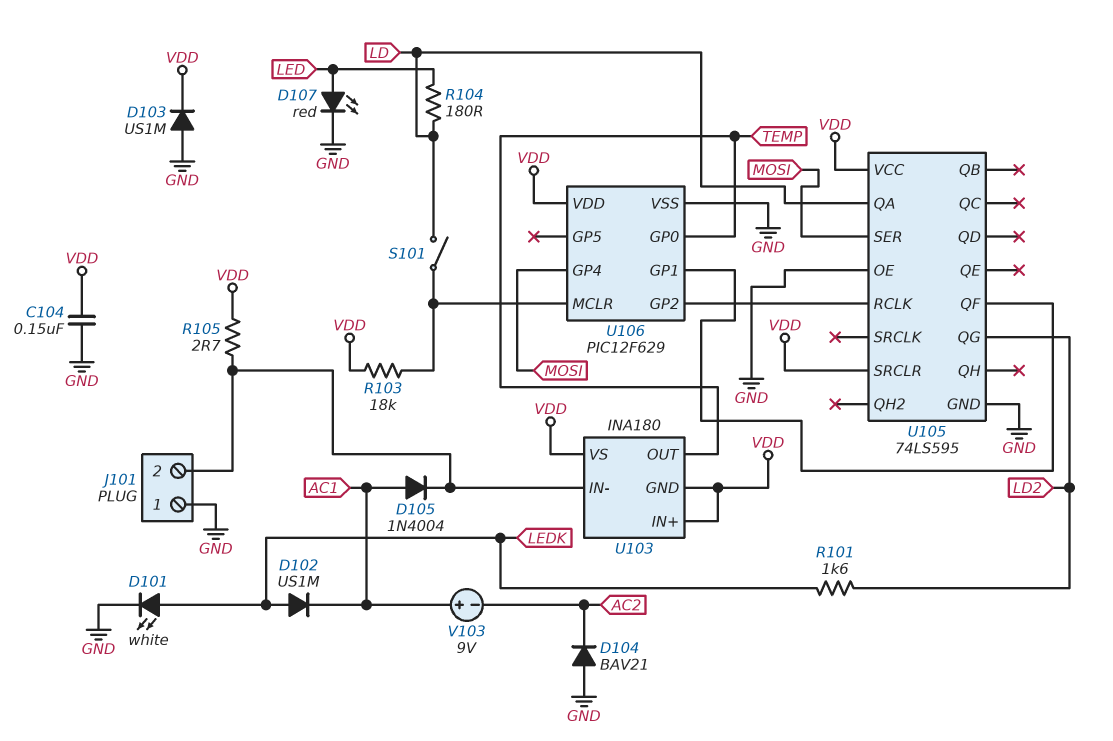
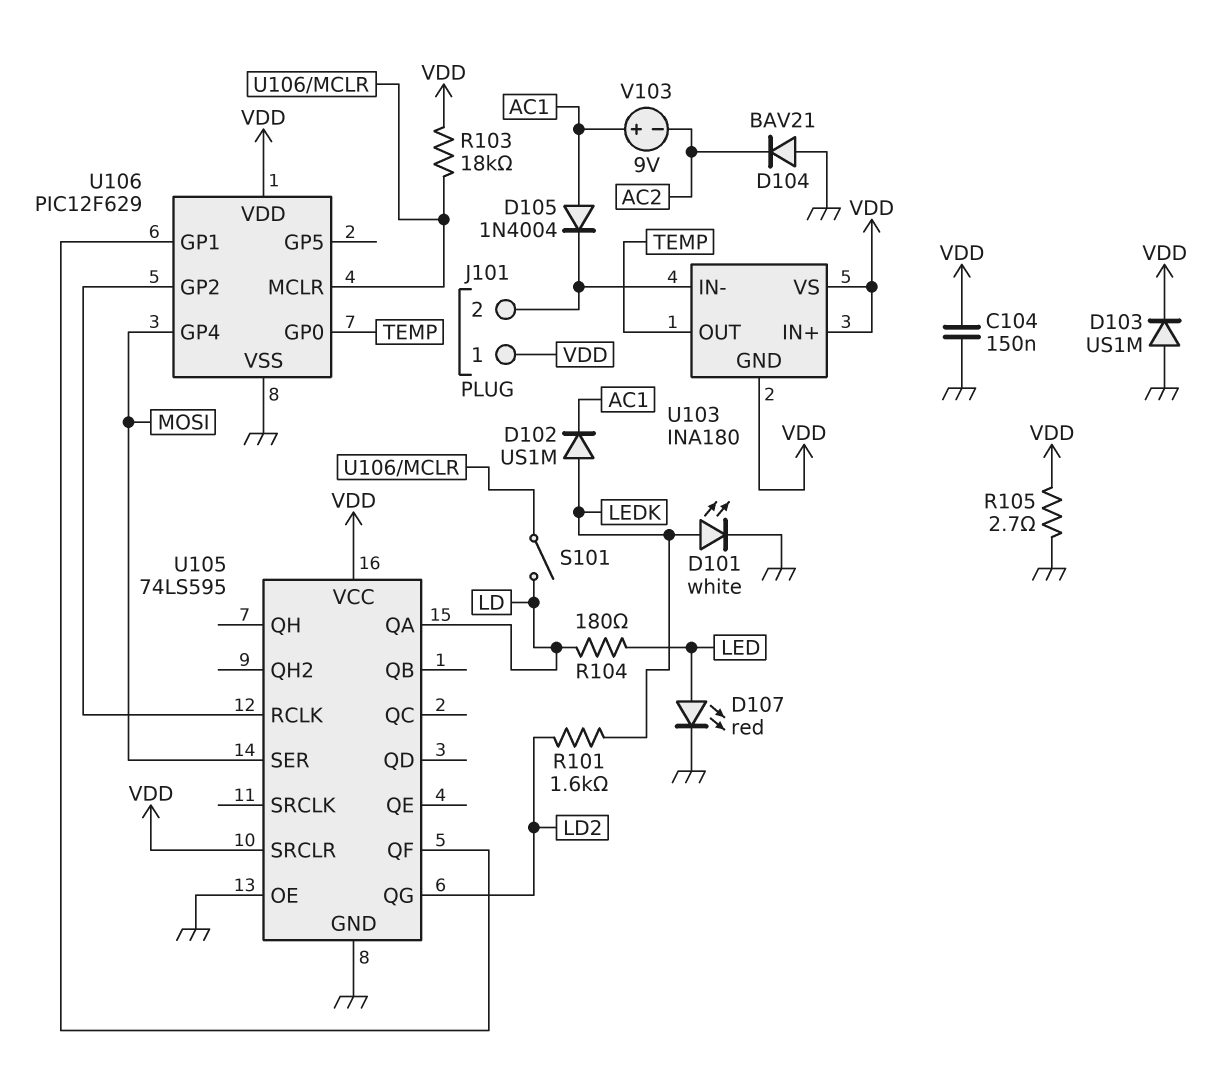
J101 pin 1: GND -> VDD
R105: 2.7 (J101/2, VDD) -> 2.7 (GND, VDD)

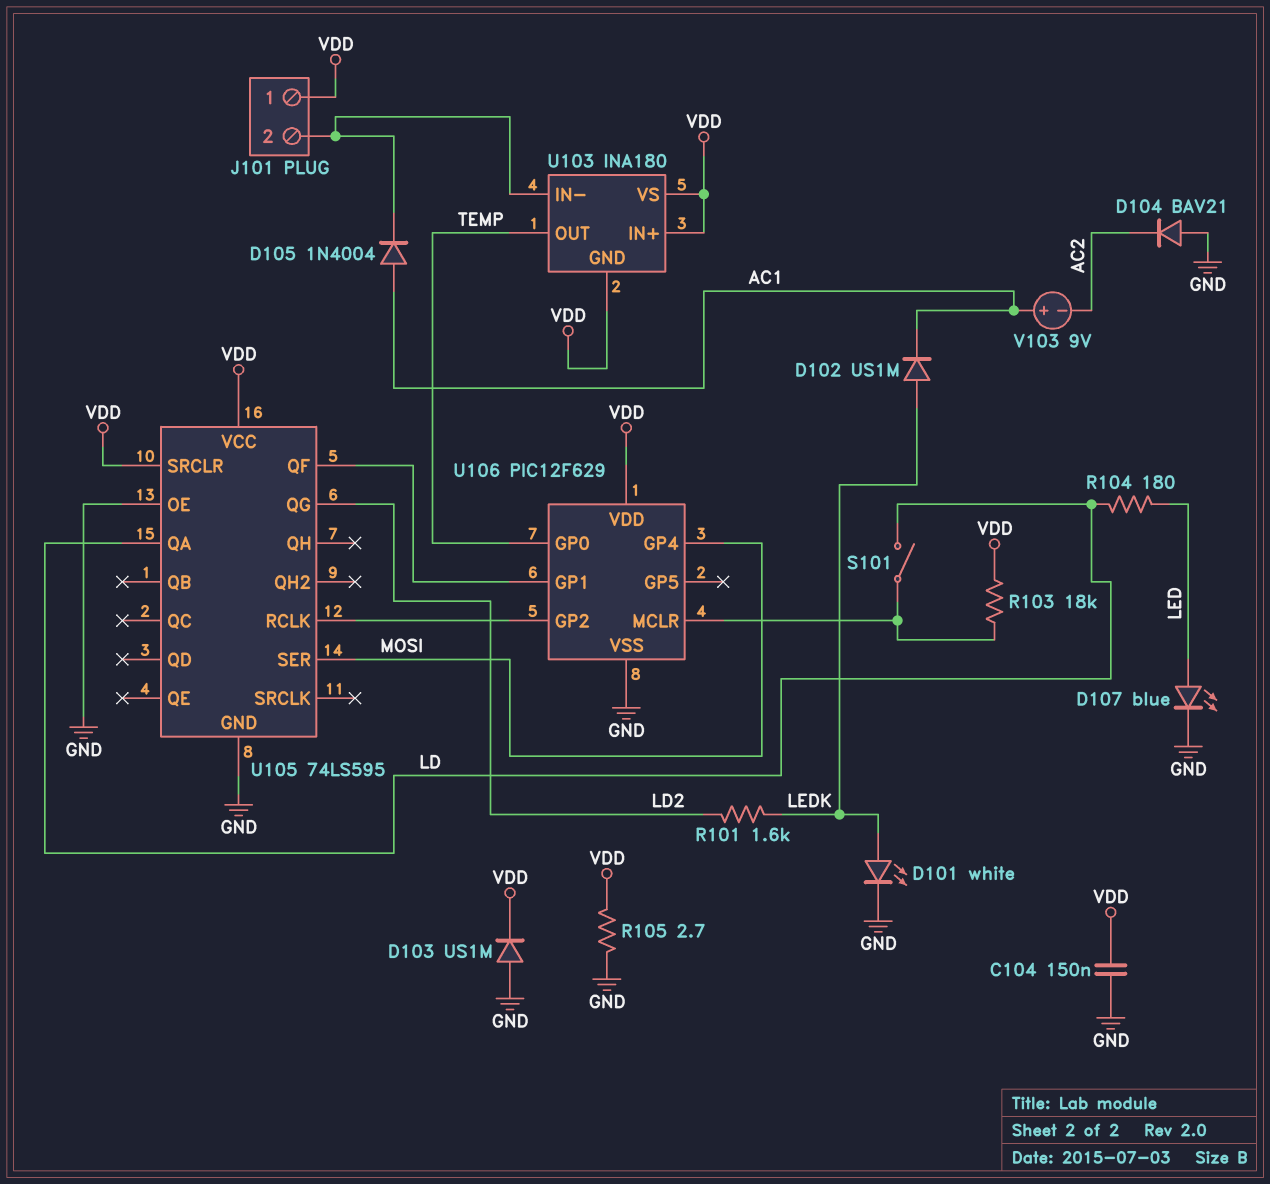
D107: LED red (A LED, K GND) -> LED blue (A LED, K GND)

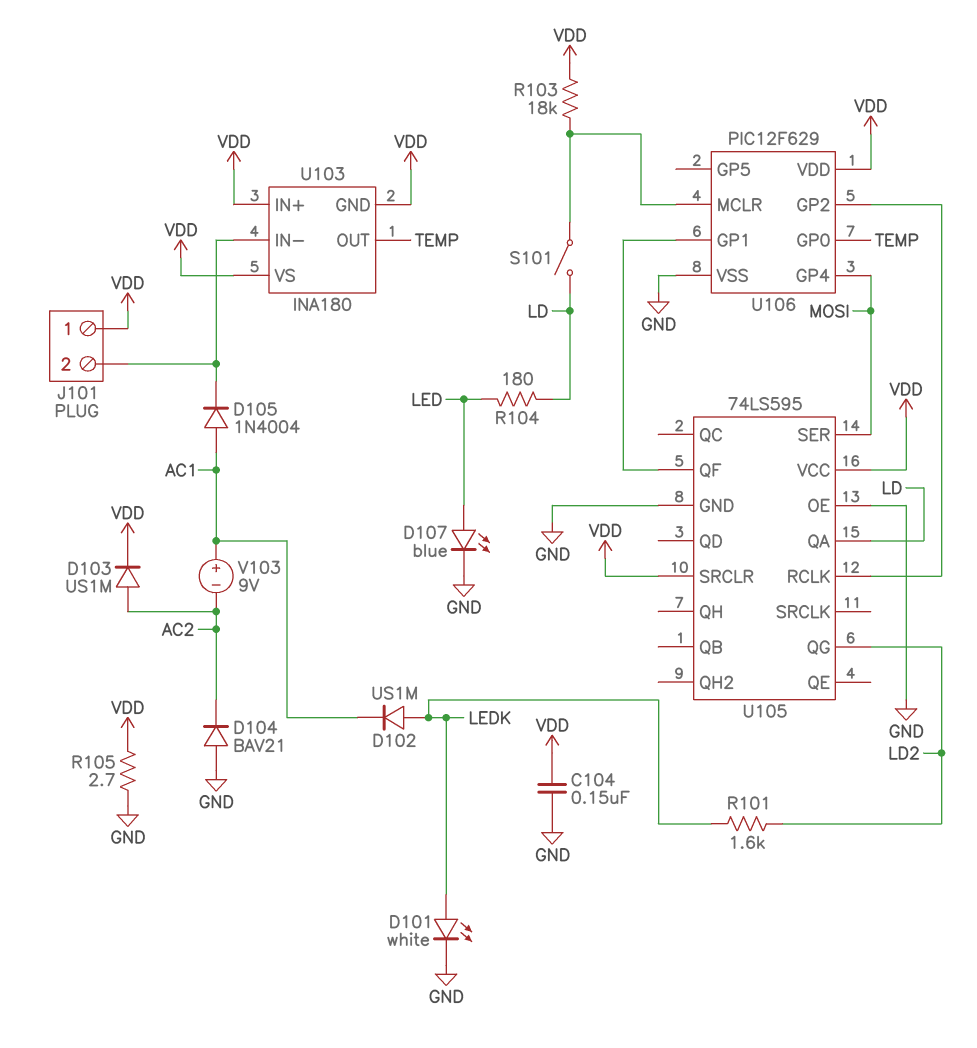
D103: diode US1M (A GND, K VDD) -> diode US1M (A AC2, K VDD)

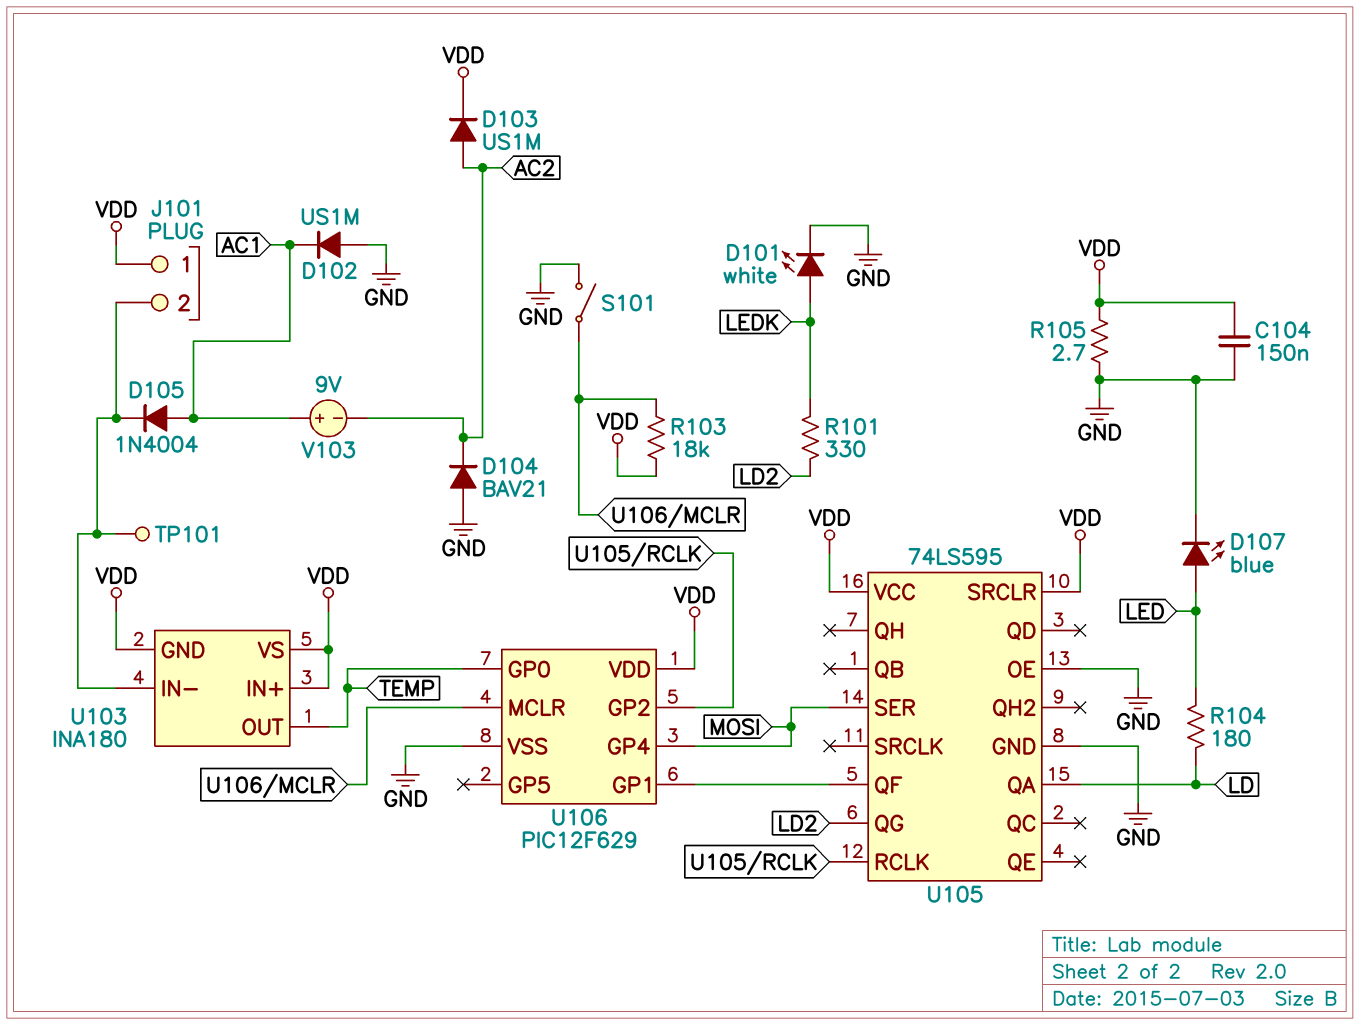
D102: diode US1M (A LEDK, K AC1) -> diode US1M (A GND, K AC1)
R101: 1.6k (LD2, LEDK) -> 330 (LD2, LEDK)
S101: switch (LD, U106/MCLR) -> switch (GND, U106/MCLR)
TP101: none -> test point (J101/2)

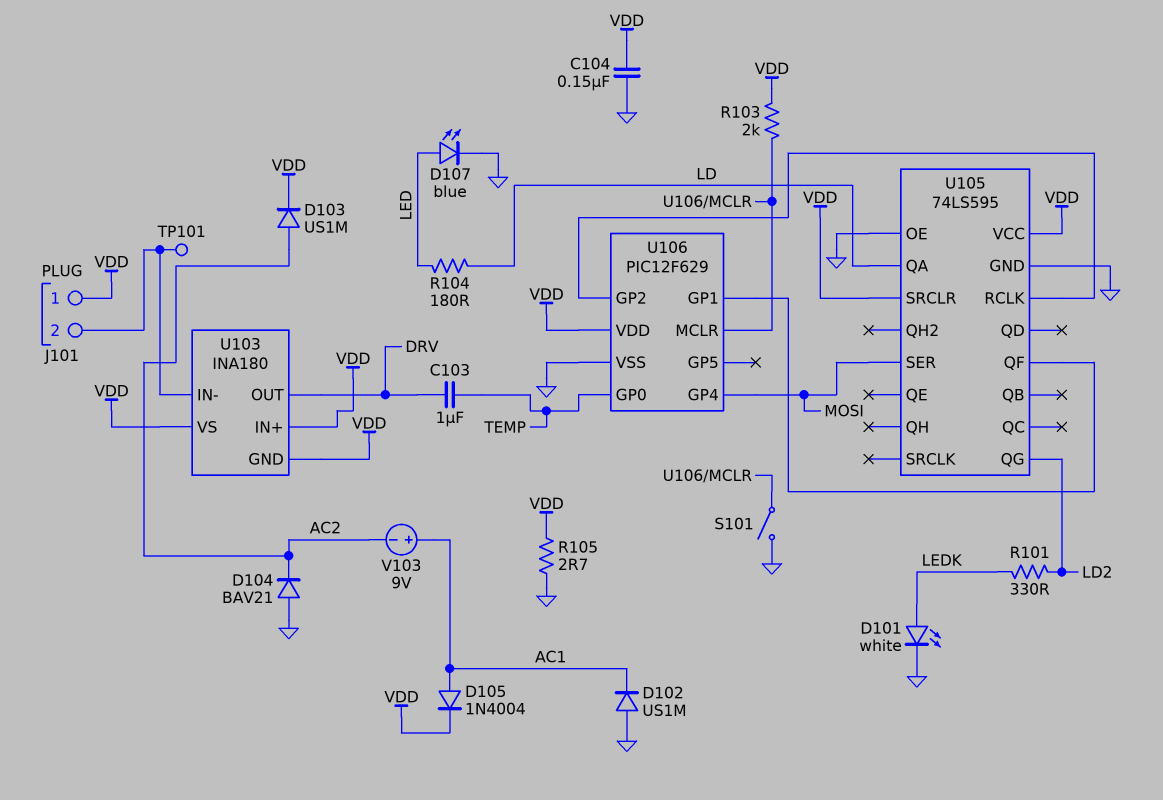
C103: none -> 1uF (DRV, TEMP)
D105: diode 1N4004 (A AC1, K J101/2) -> diode 1N4004 (A AC1, K VDD)
R103: 18k (U106/MCLR, VDD) -> 2k (U106/MCLR, VDD)
U103 pin OUT: TEMP -> DRV

